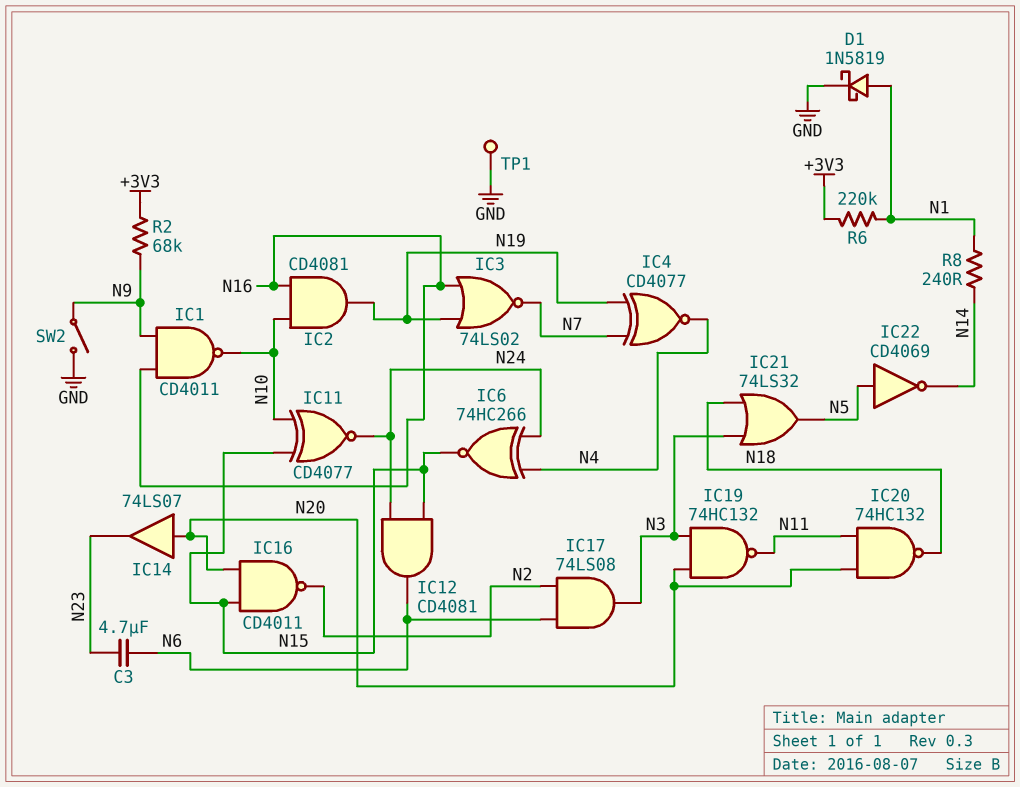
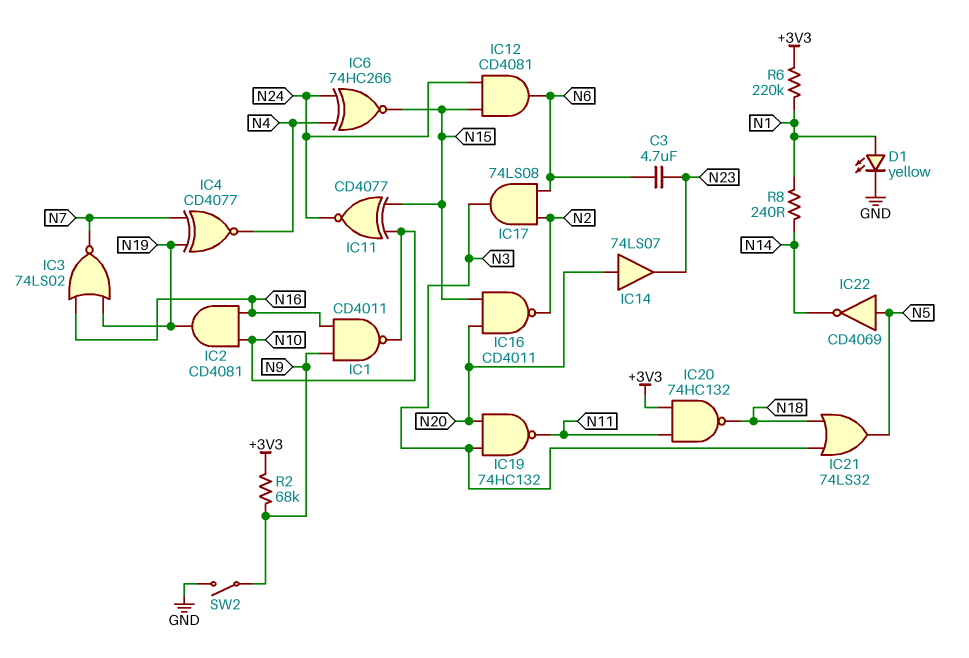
D1: schottky 1N5819 (A N1, K GND) -> LED yellow (A N1, K GND)
IC20: NAND 74HC132 (in N11, in N20, out N18) -> NAND 74HC132 (in +3V3, in N11, out N18)
TP1: test point (GND) -> none

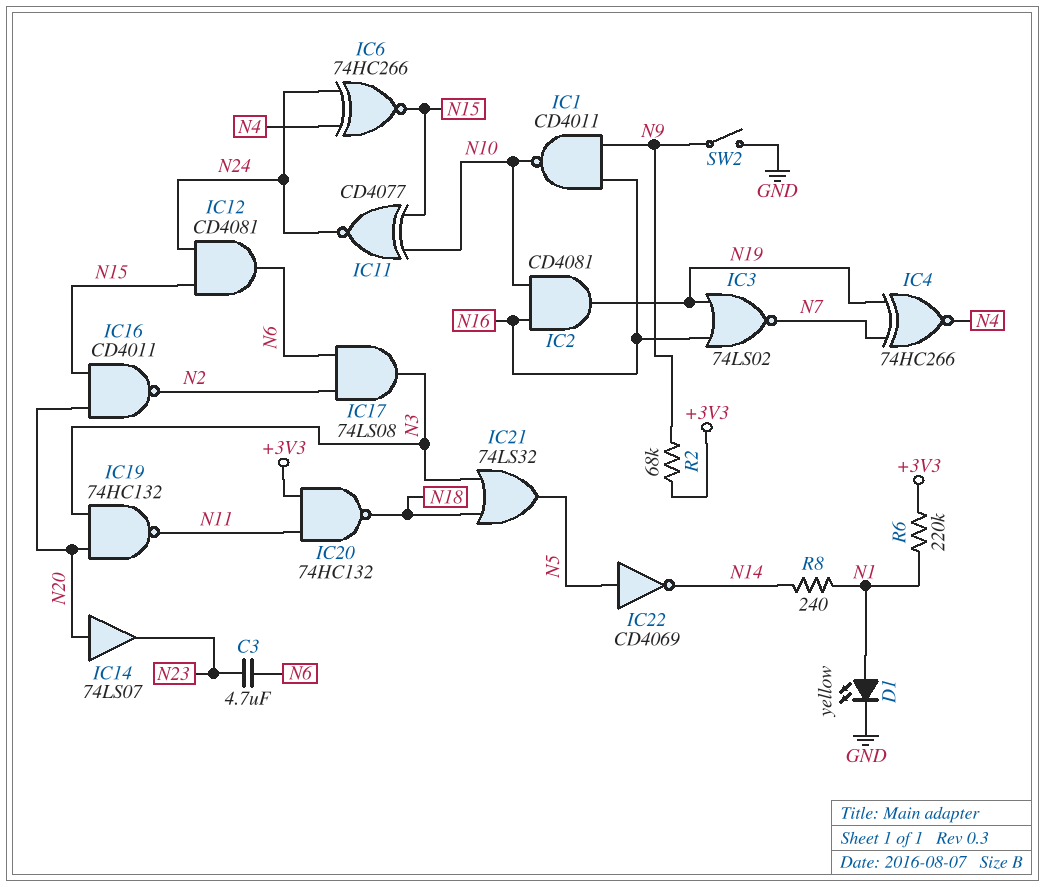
IC4: XNOR CD4077 (in N7, in N19, out N4) -> XNOR 74HC266 (in N7, in N19, out N4)

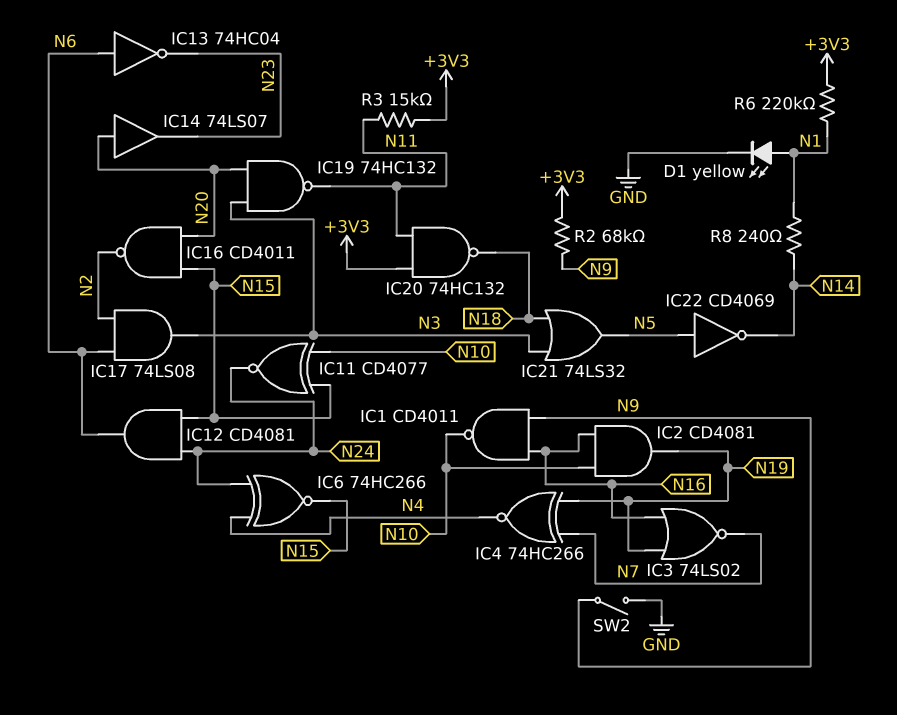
C3: 4.7uF (N6, N23) -> none
IC13: none -> NOT 74HC04 (in N6, out N23)
R3: none -> 15k (+3V3, N11)

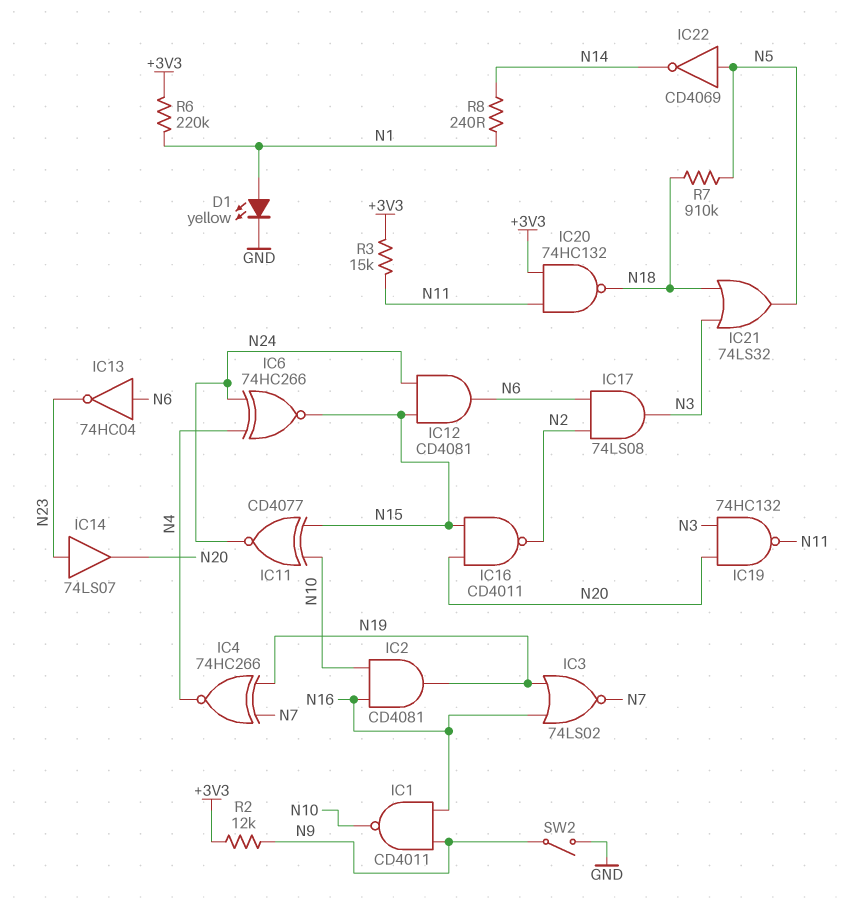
IC14: buffer 74LS07 (in N20, out N23) -> buffer 74LS07 (in N23, out N20)
R2: 68k (+3V3, N9) -> 12k (+3V3, N9)
R7: none -> 910k (N5, N18)

